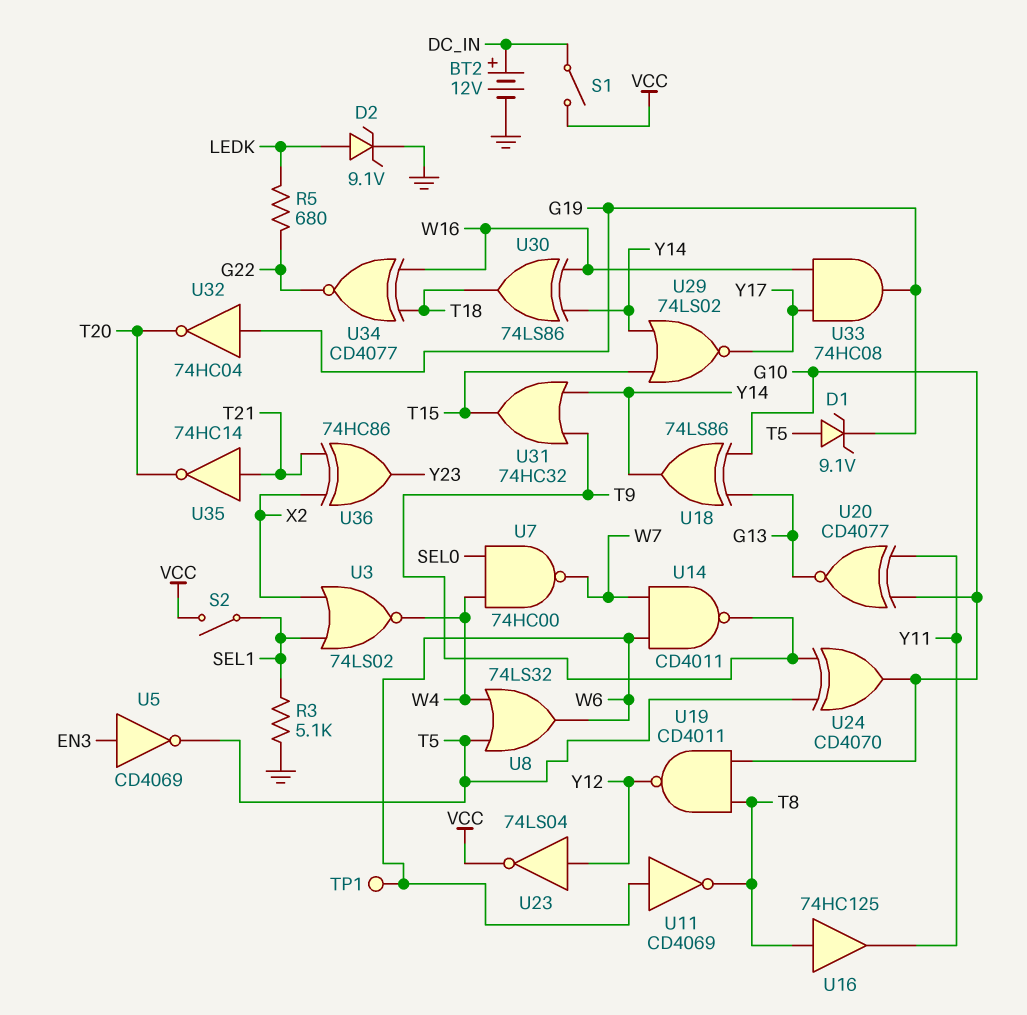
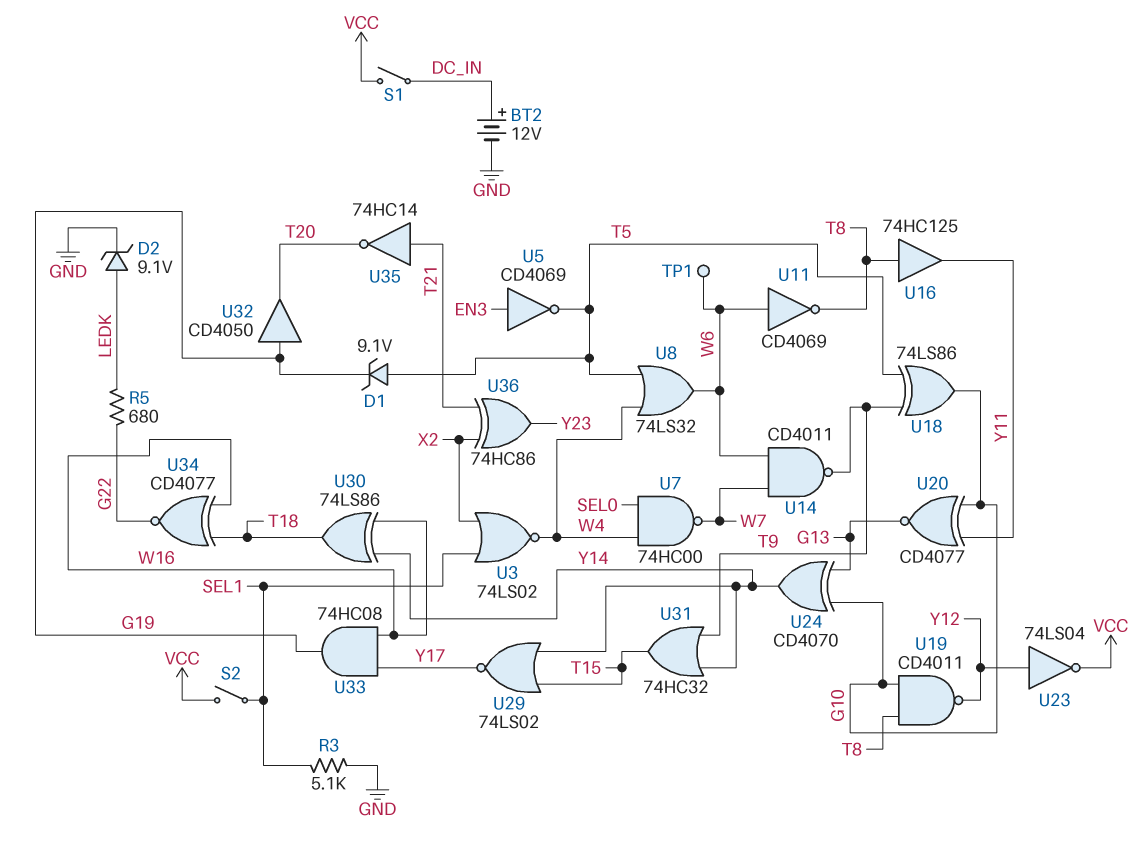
U18: XOR 74LS86 (in G10, in G13, out Y14) -> XOR 74LS86 (in T5, in T9, out G10)
U24: XOR CD4070 (in T5, in T9, out G10) -> XOR CD4070 (in G10, in G13, out Y14)
U32: NOT 74HC04 (in G19, out T20) -> buffer CD4050 (in G19, out T20)

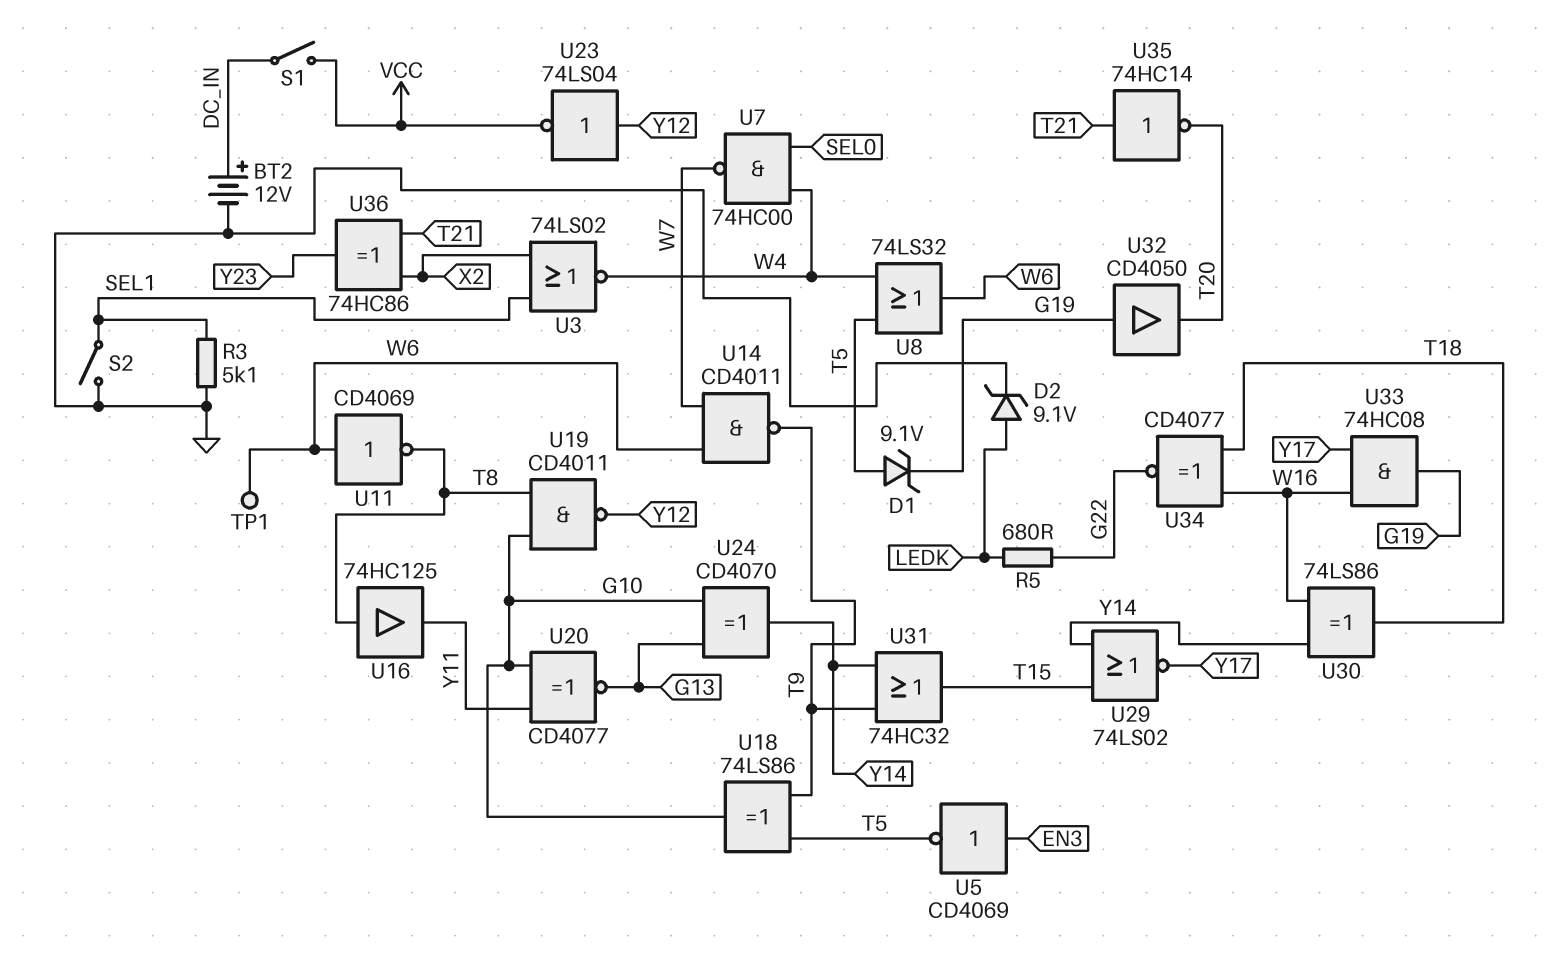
S2: switch (SEL1, VCC) -> switch (GND, SEL1)

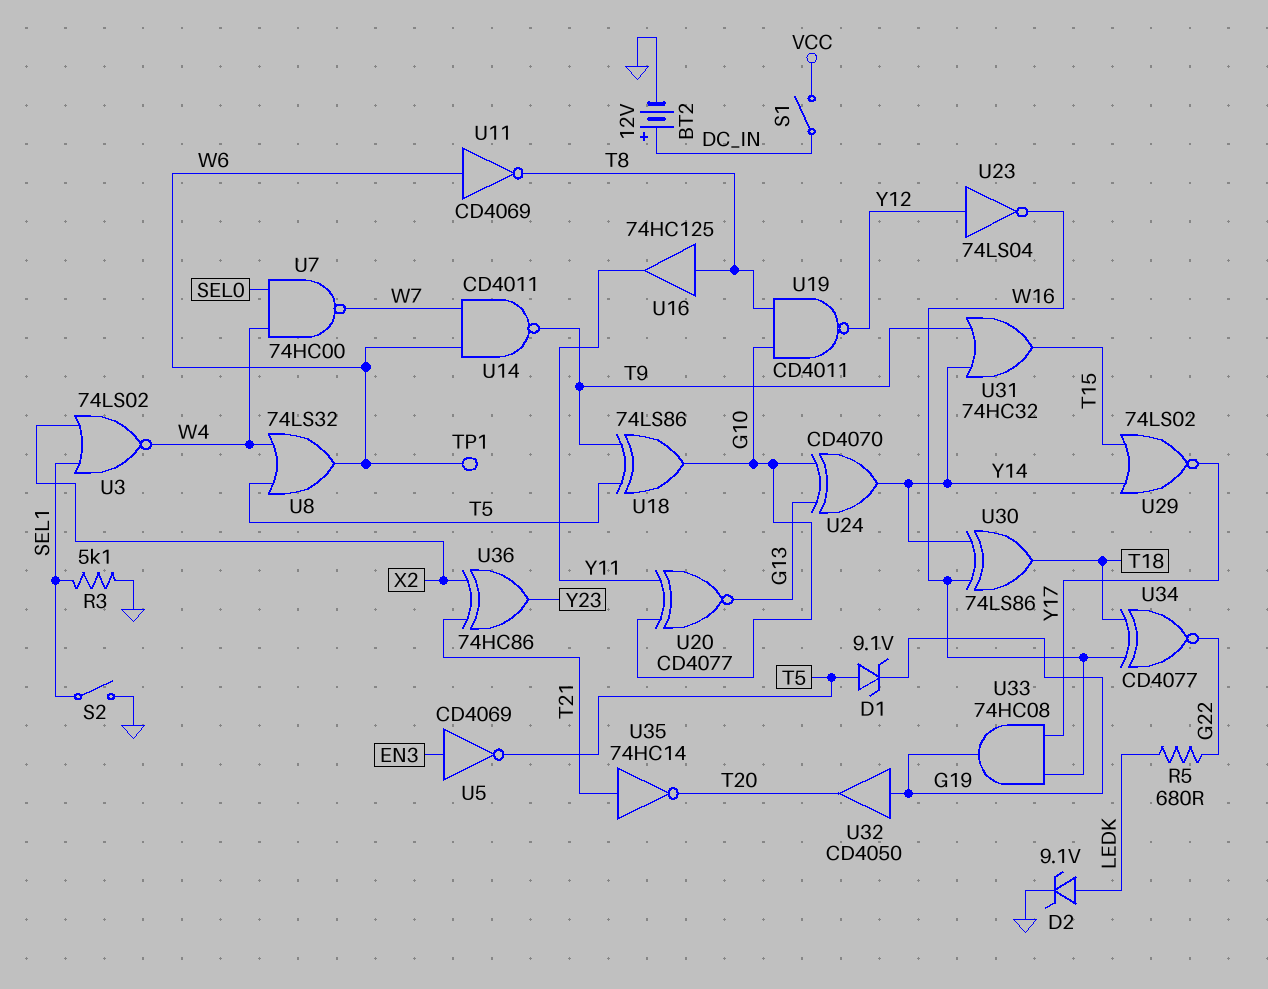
U23: NOT 74LS04 (in Y12, out VCC) -> NOT 74LS04 (in Y12, out W16)

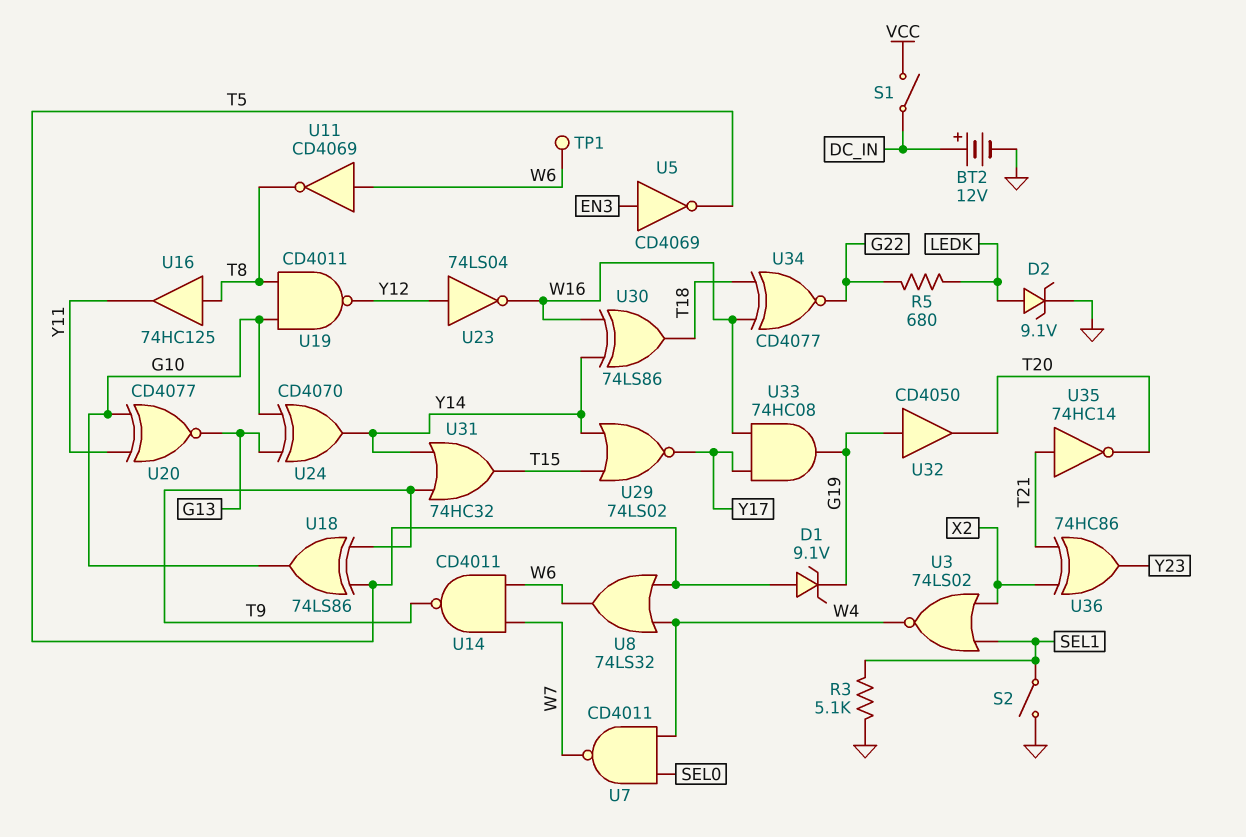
U7: NAND 74HC00 (in SEL0, in W4, out W7) -> NAND CD4011 (in SEL0, in W4, out W7)

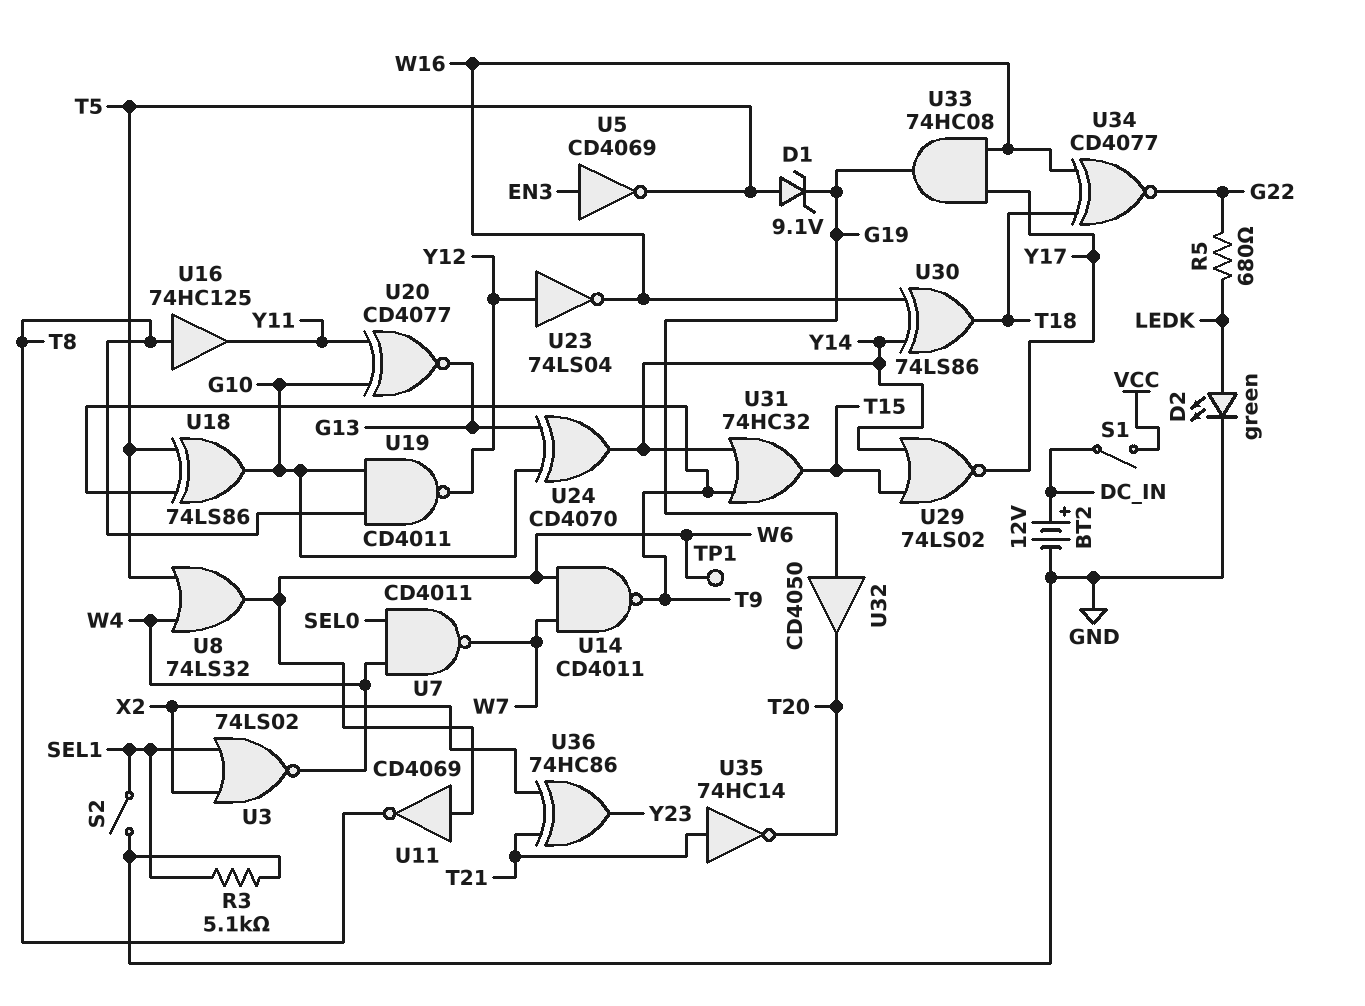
D2: zener 9.1V (A LEDK, K GND) -> LED green (A LEDK, K GND)

